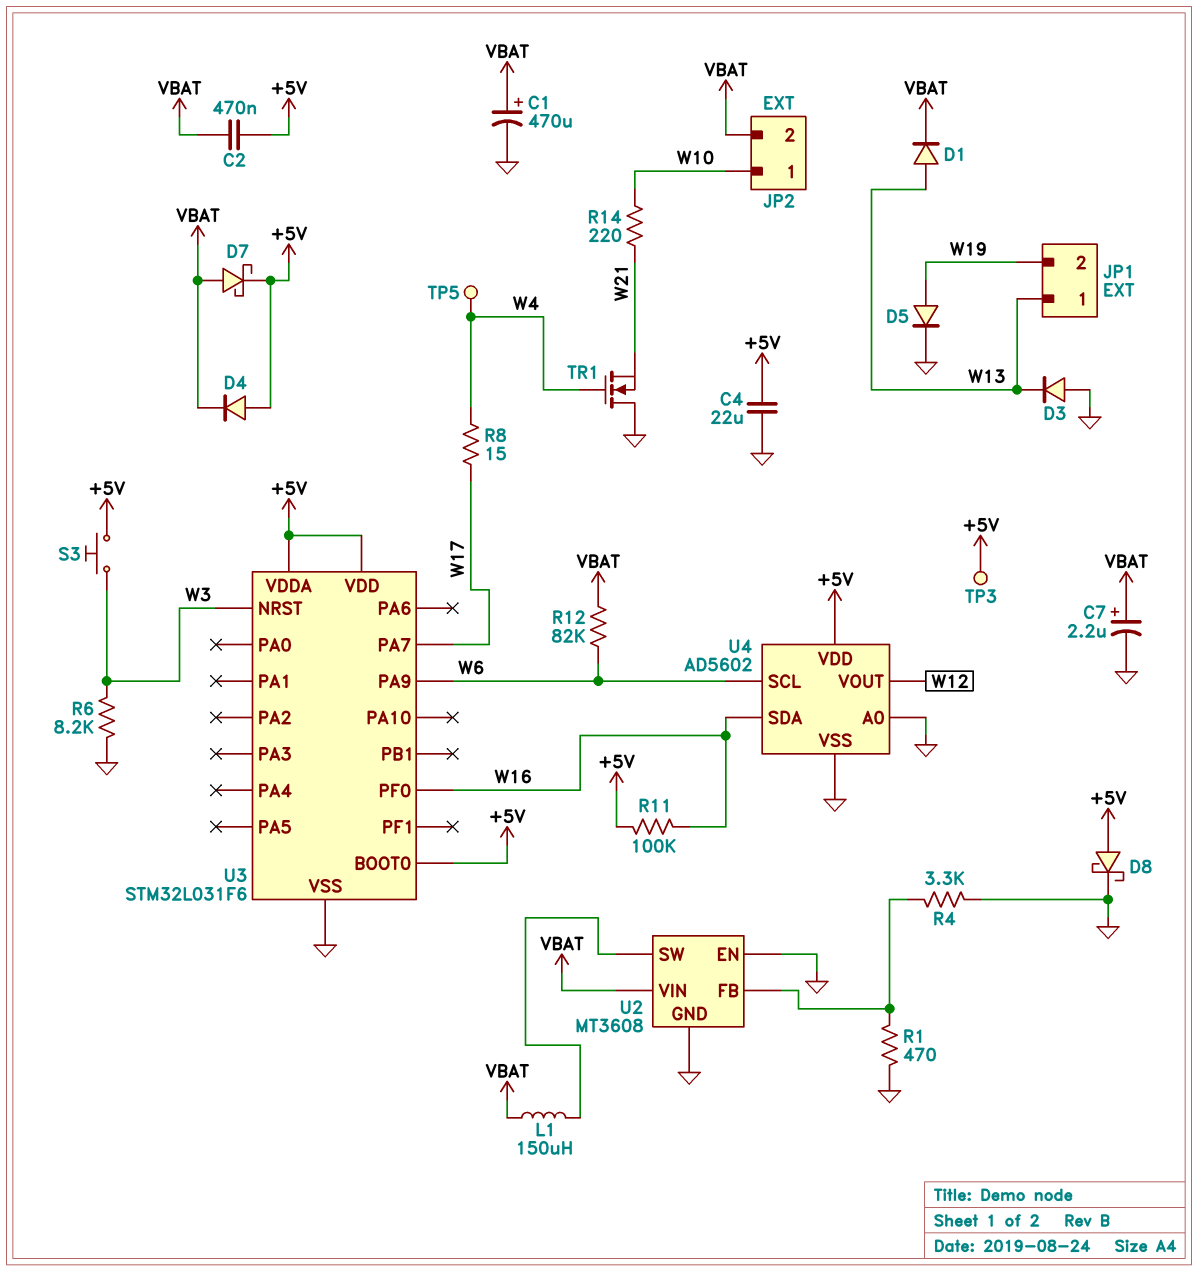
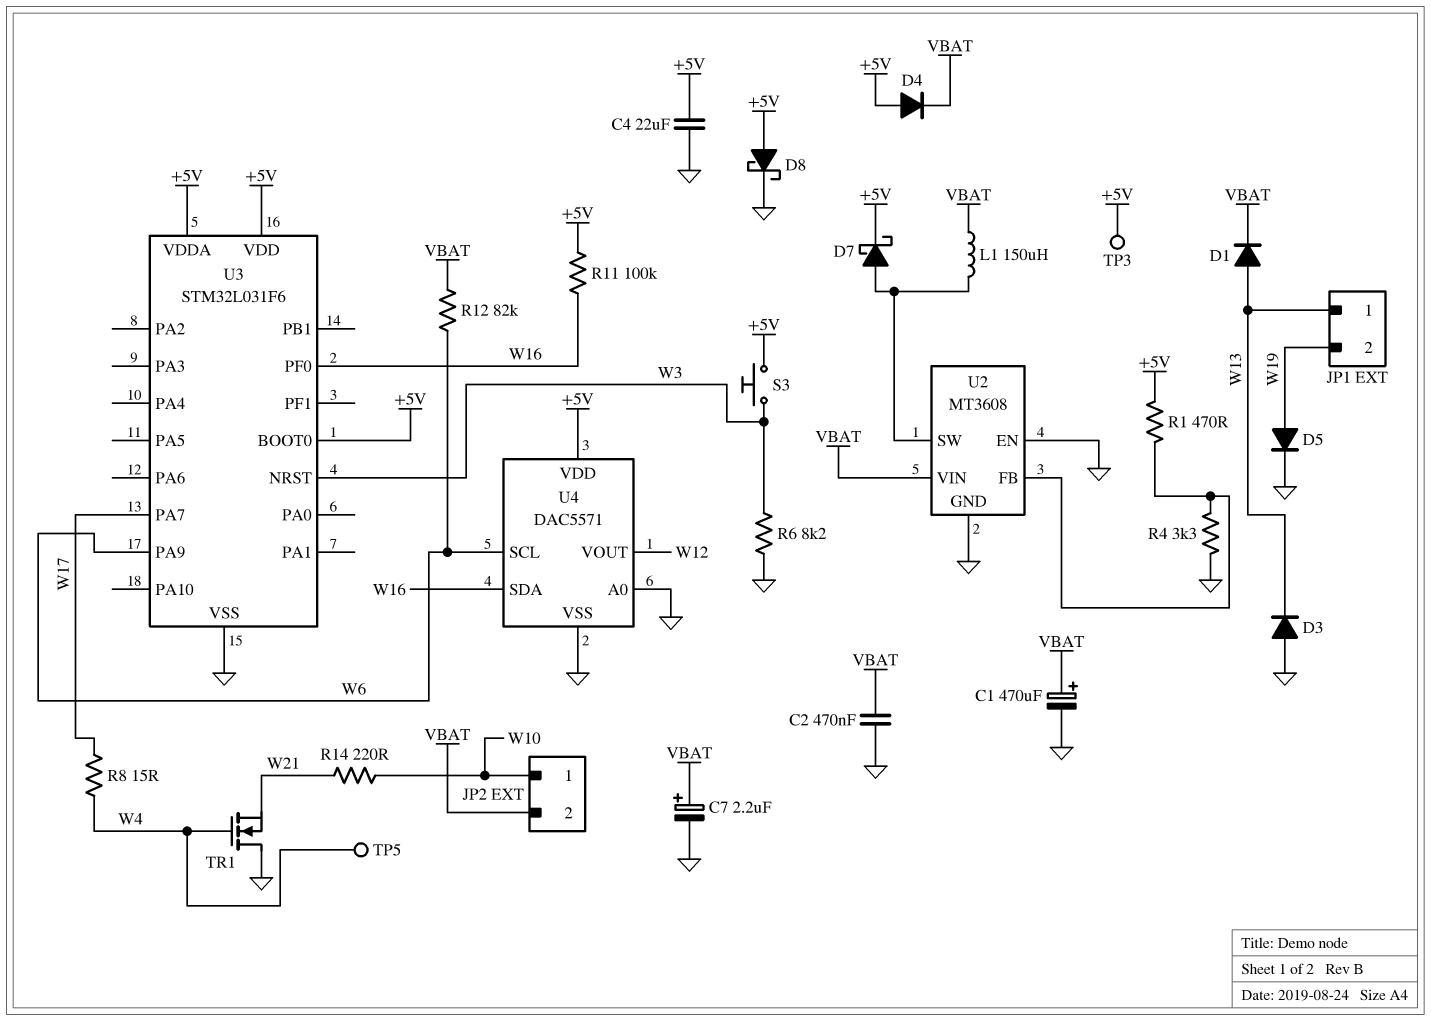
C2: 470nF (+5V, VBAT) -> 470nF (GND, VBAT)
D7: schottky (A VBAT, K +5V) -> schottky (A U2/SW, K +5V)
R1: 470 (GND, U2/FB) -> 470 (+5V, U2/FB)
U4: AD5602 -> DAC5571

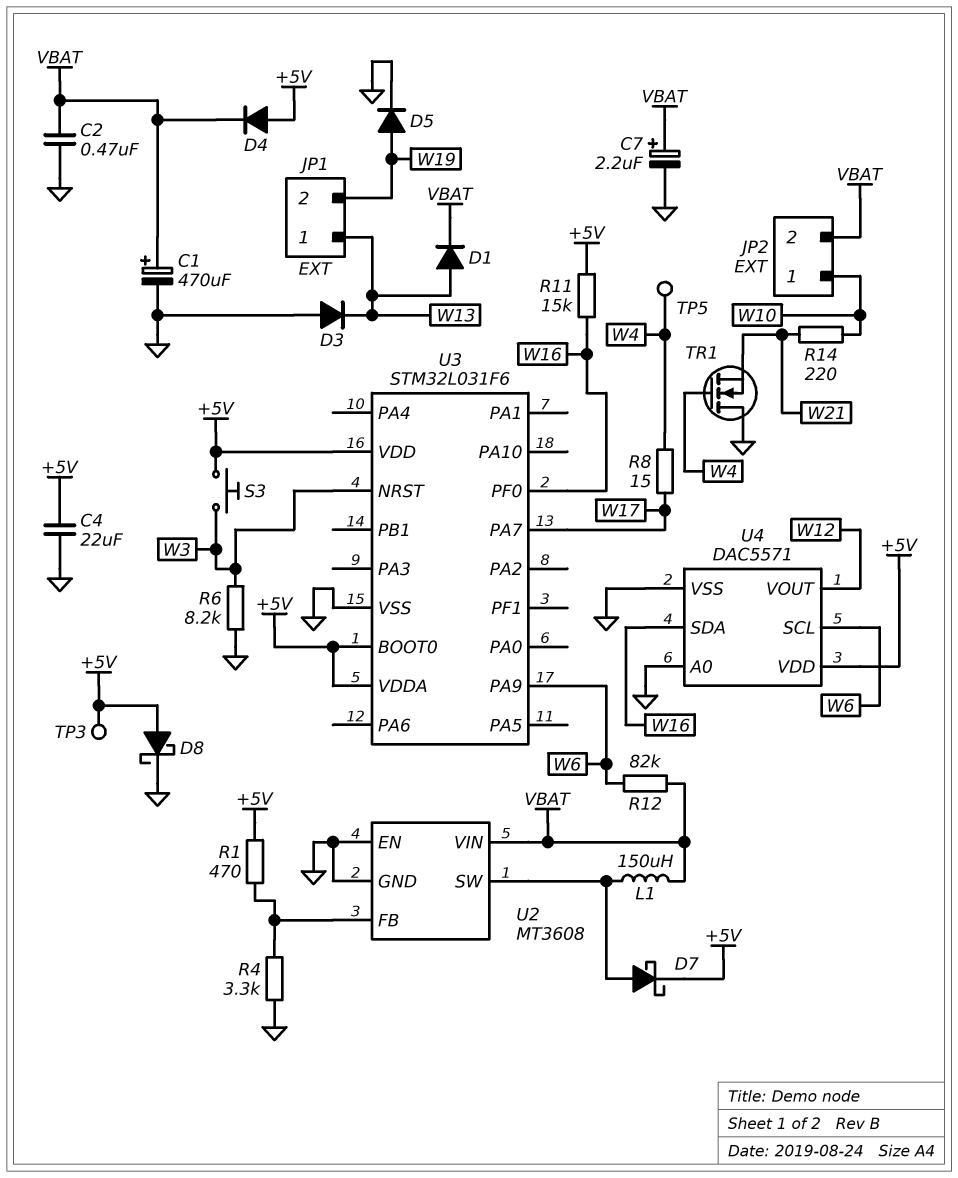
R11: 100k (+5V, W16) -> 15k (+5V, W16)

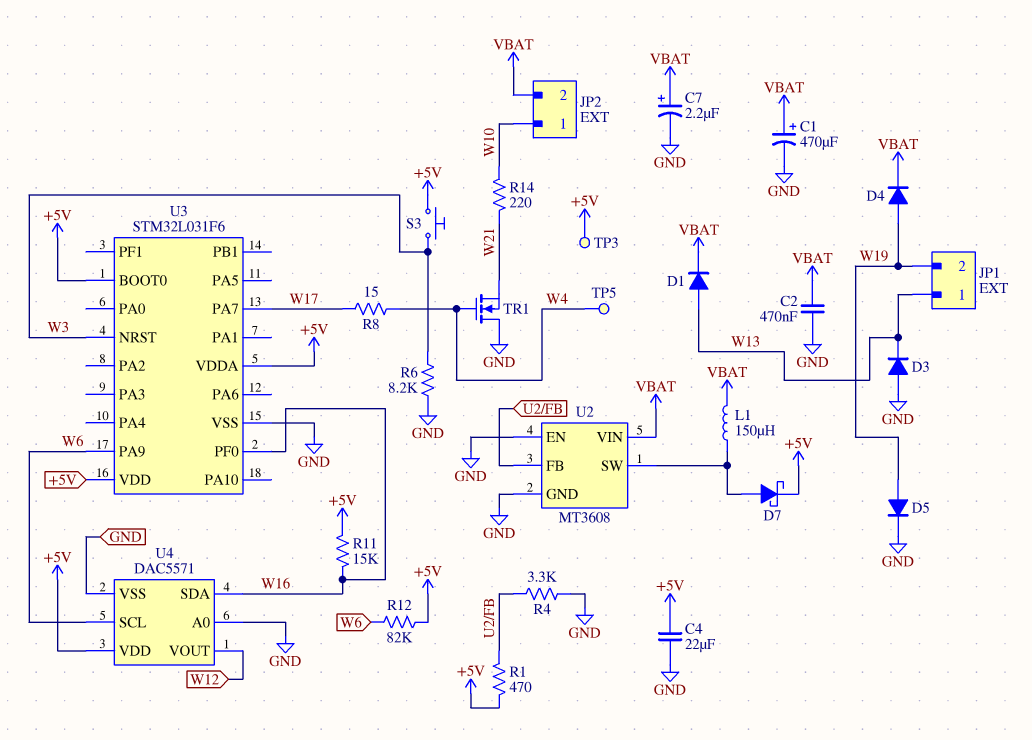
D4: diode (A +5V, K VBAT) -> diode (A W19, K VBAT)
D8: schottky (A +5V, K GND) -> none
R12: 82k (VBAT, W6) -> 82k (+5V, W6)

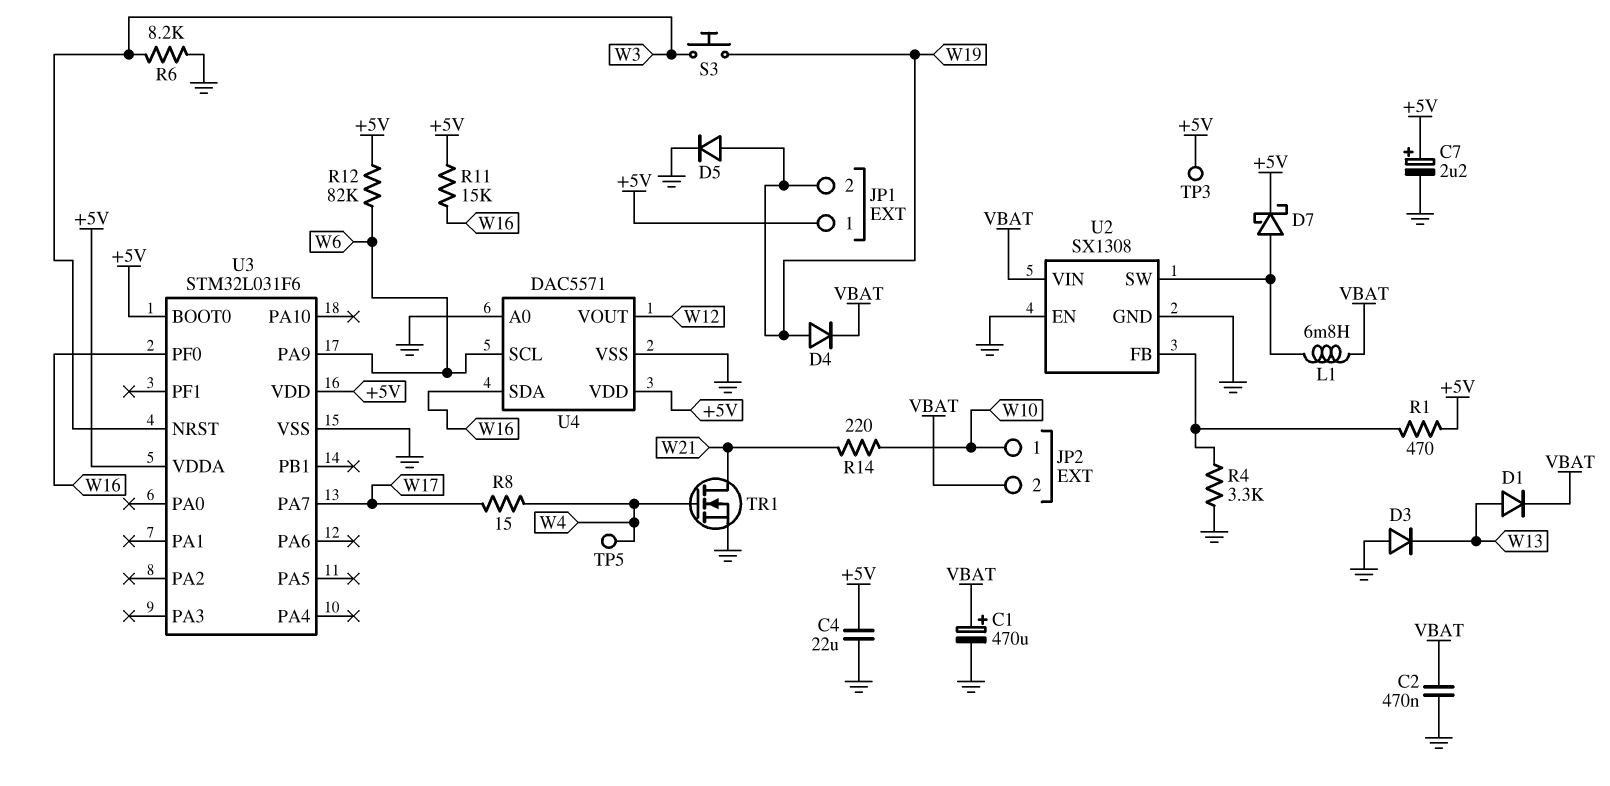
C7: 2.2uF (plus VBAT, minus GND) -> 2.2uF (plus +5V, minus GND)
JP1 pin 1: W13 -> +5V
L1: 150uH (U2/SW, VBAT) -> 6.8mH (U2/SW, VBAT)
S3: button (+5V, W3) -> button (W3, W19)
TR1: NMOS (G W4, D GND, S W21) -> NMOS (G W4, D W21, S GND)
U2: MT3608 -> SX1308

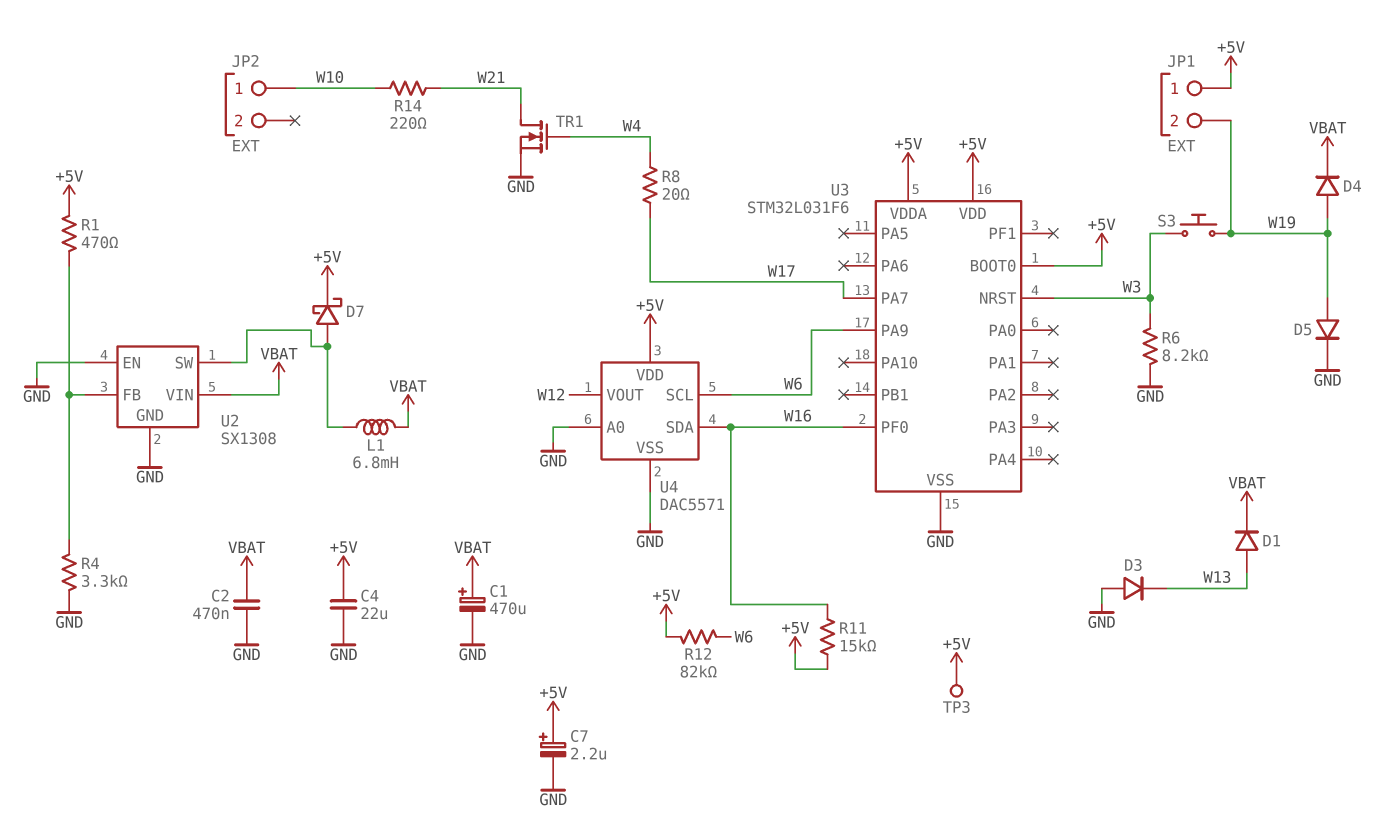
JP2 pin 2: VBAT -> none
R8: 15 (W4, W17) -> 20 (W4, W17)
TP5: test point (W4) -> none

